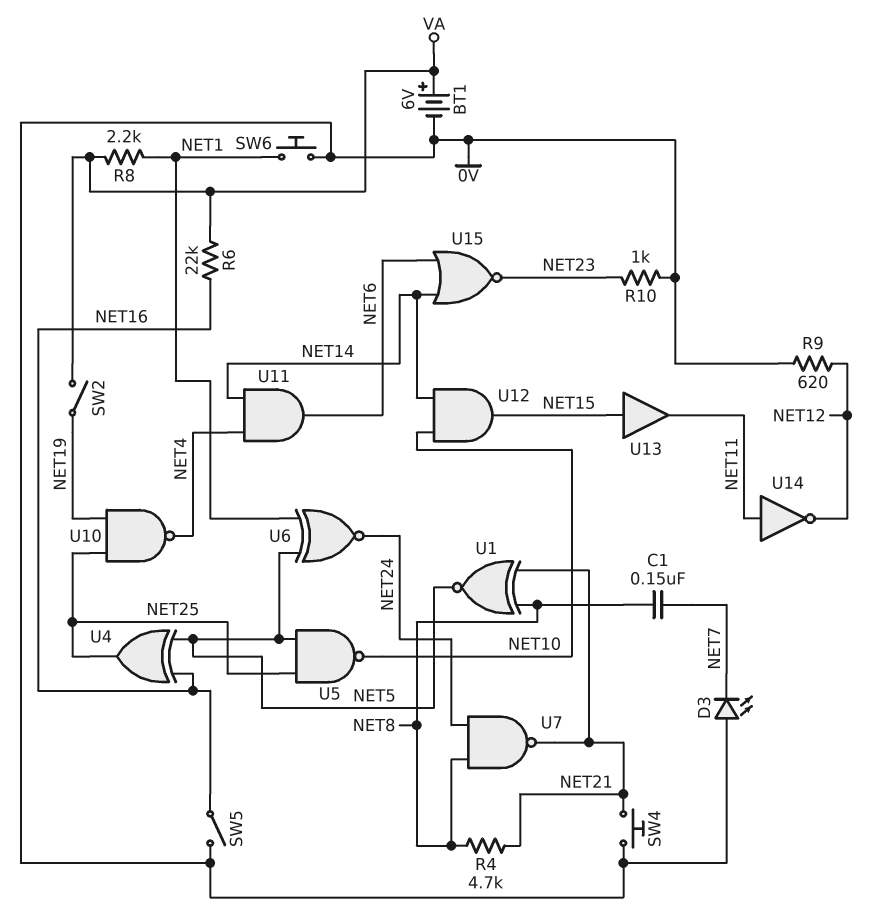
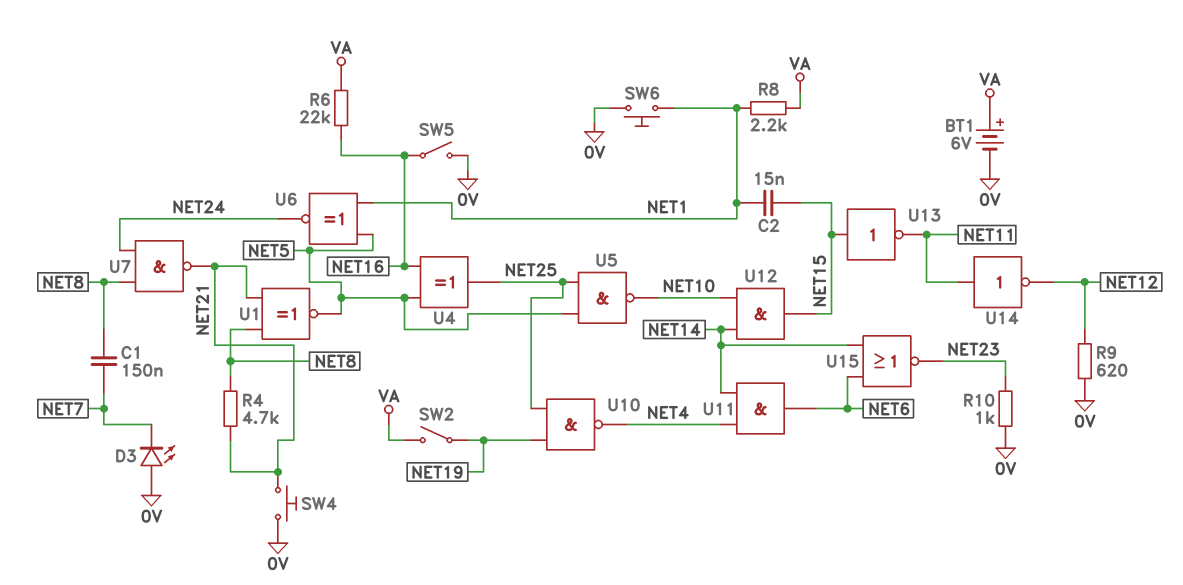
C2: none -> 15nF (NET1, NET15)
U13: buffer (in NET15, out NET11) -> NOT (in NET15, out NET11)

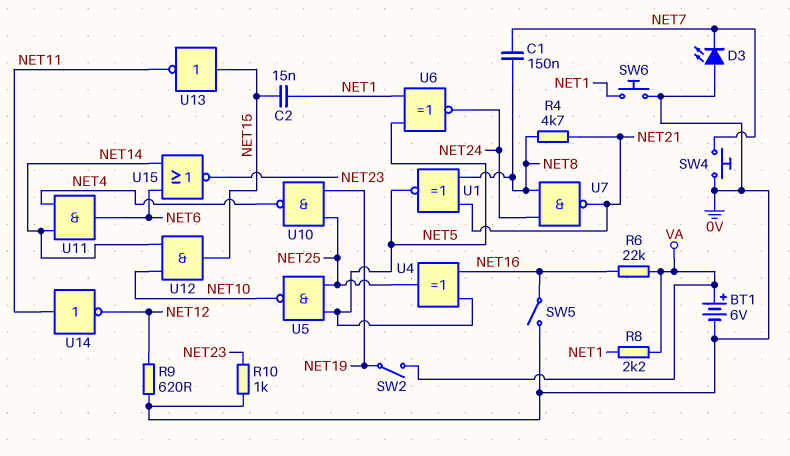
SW4: button (0V, NET21) -> button (0V, NET7)

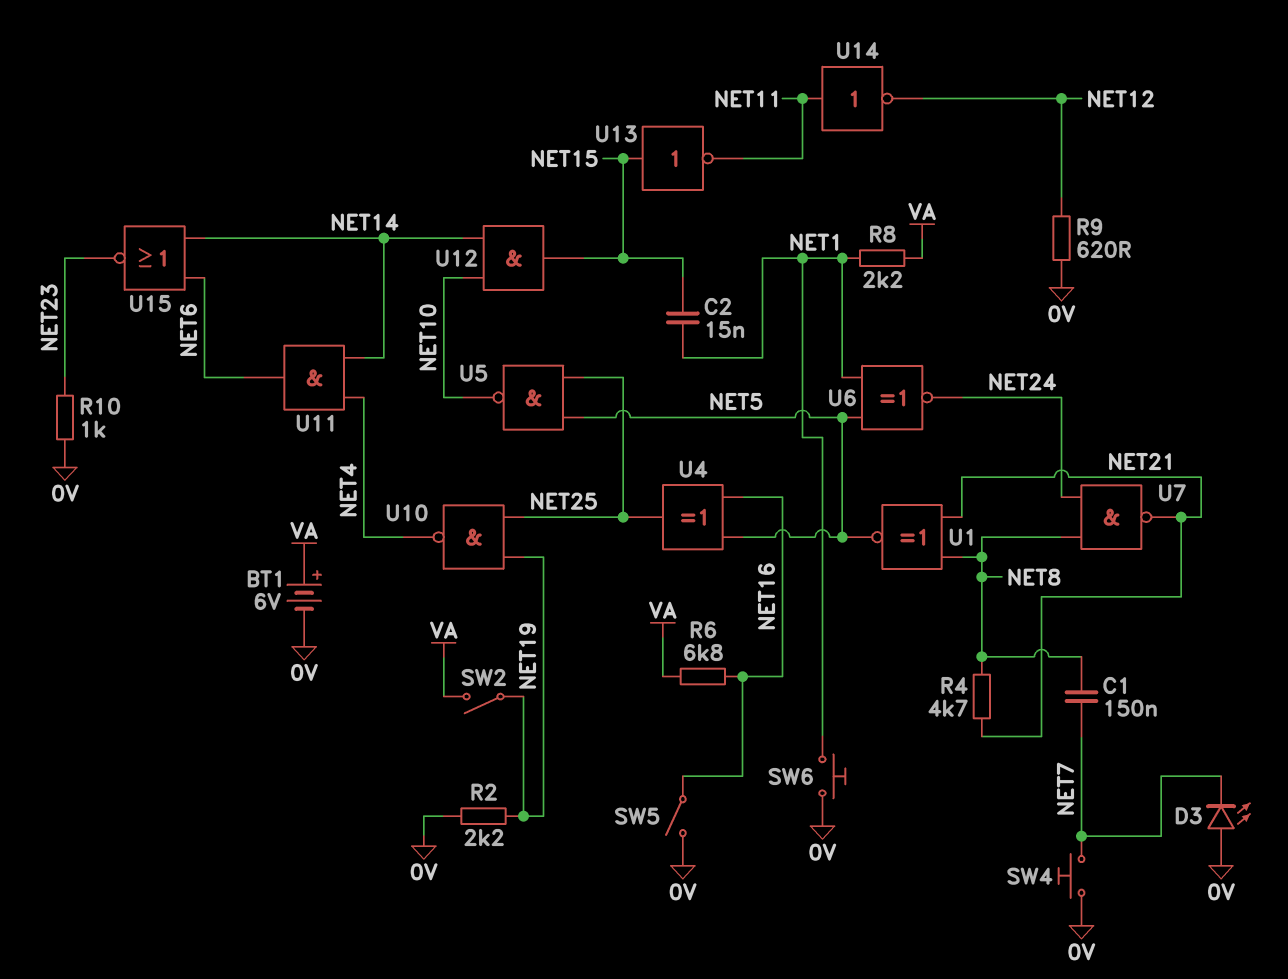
R2: none -> 2.2k (0V, NET19)
R6: 22k (NET16, VA) -> 6.8k (NET16, VA)

